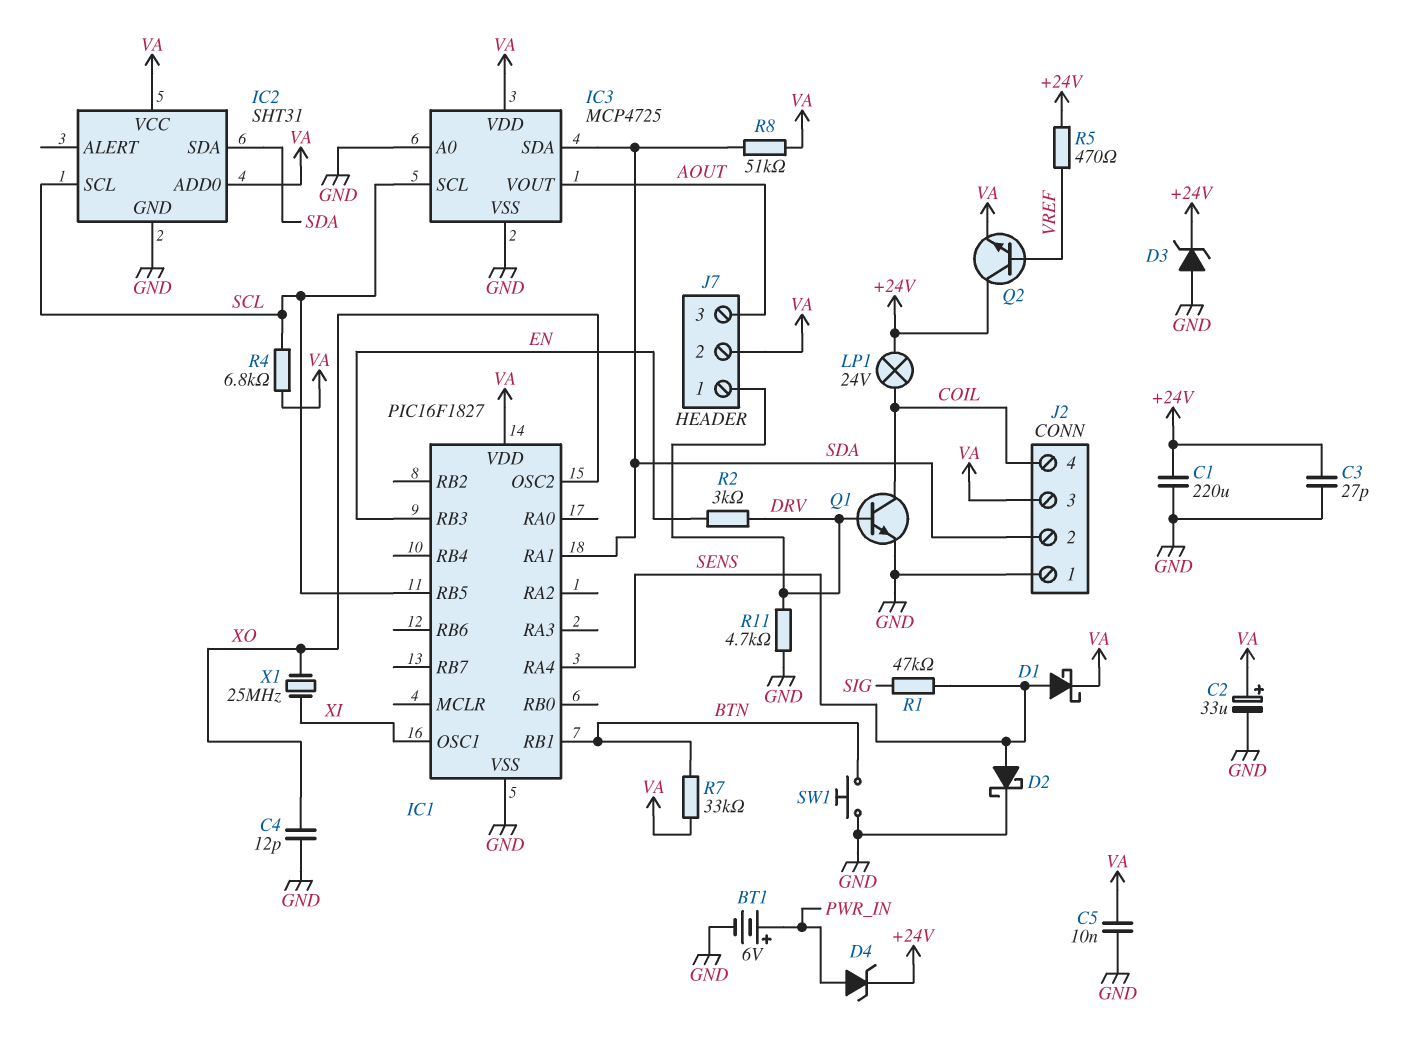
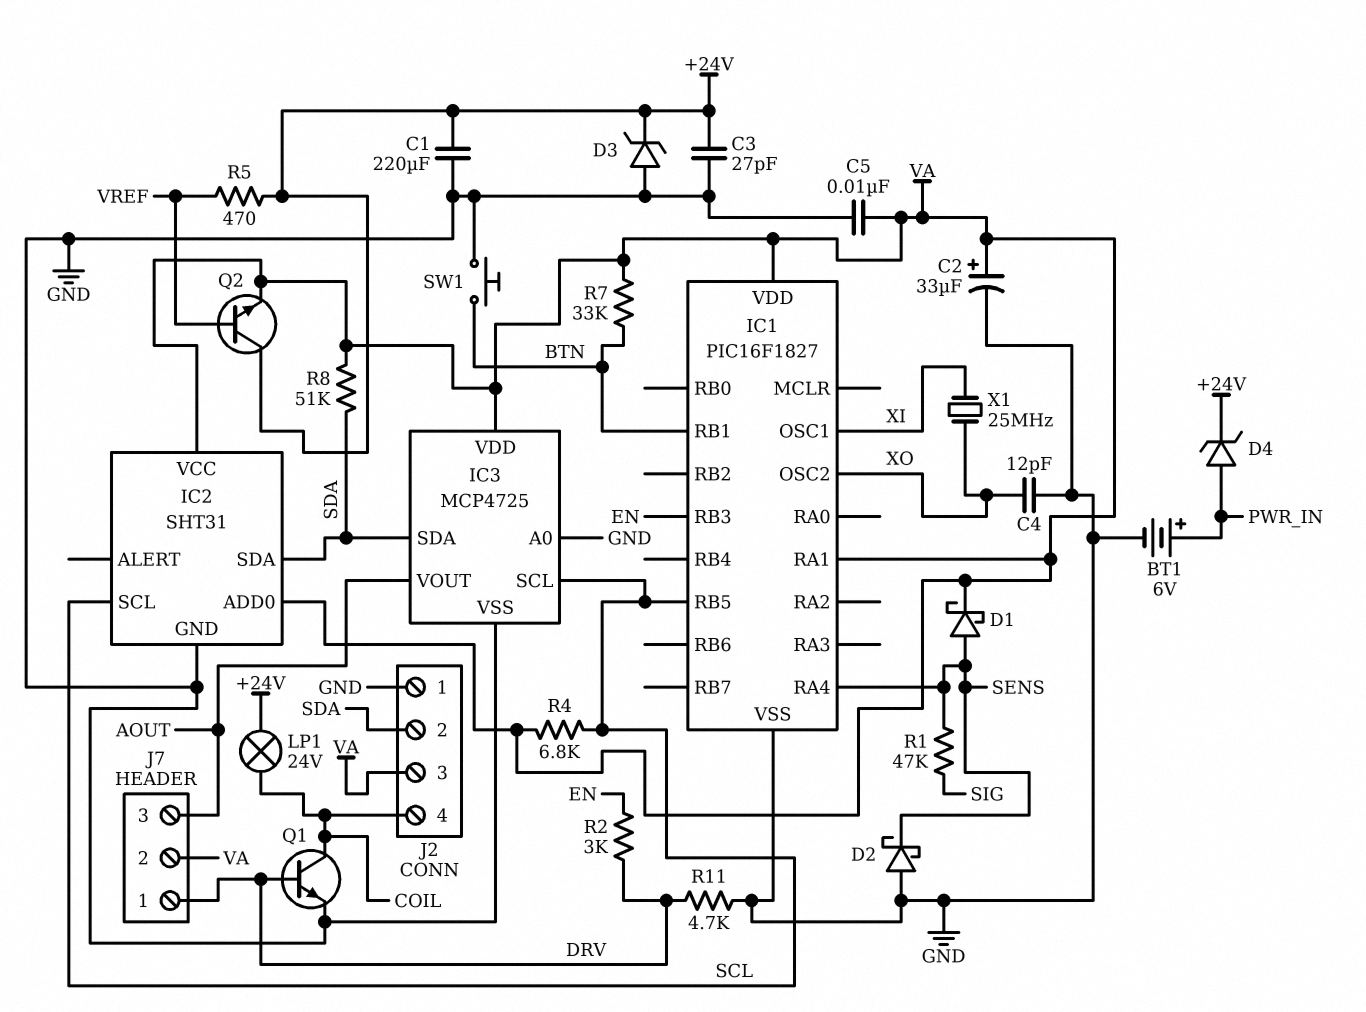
D2: schottky (A SENS, K GND) -> schottky (A GND, K SENS)
IC1 pin RA1: SDA -> VA

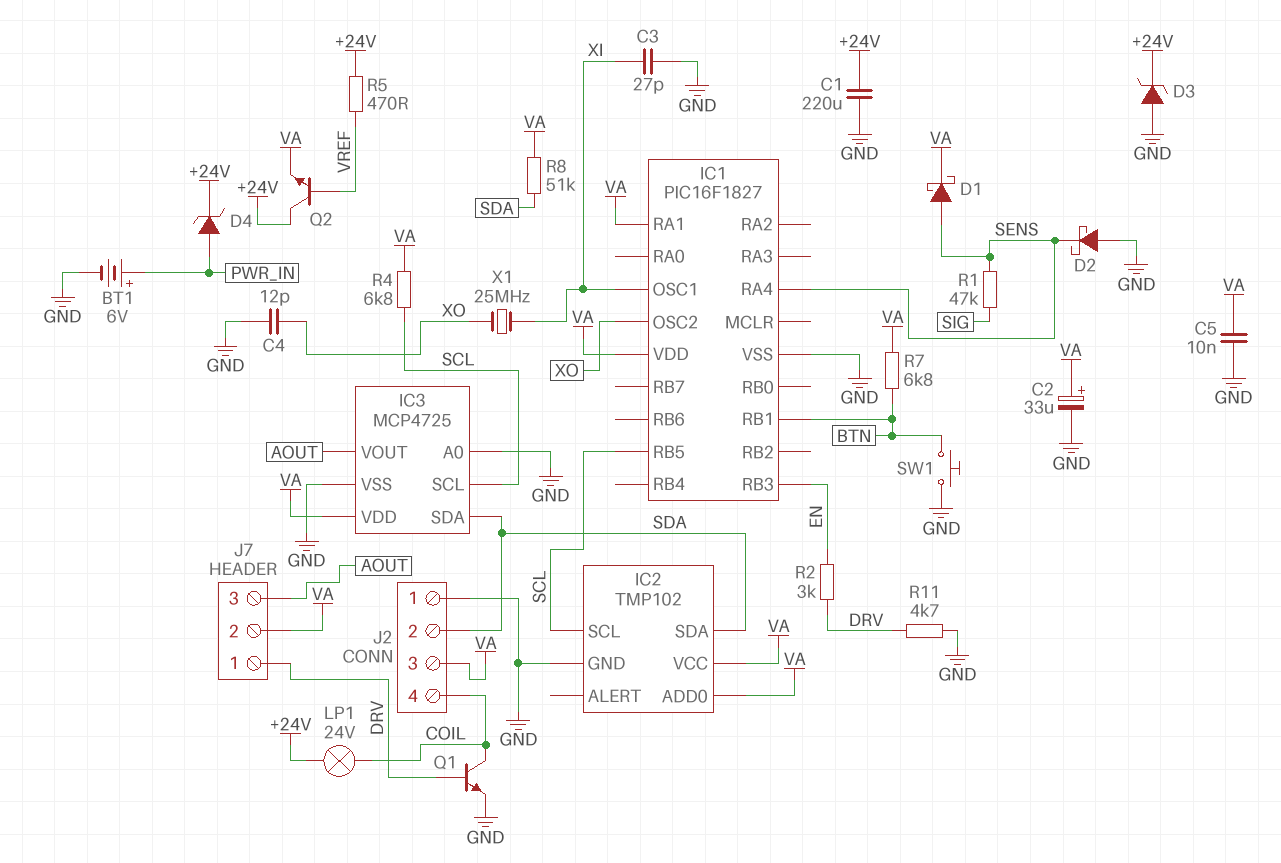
C3: 27pF (+24V, GND) -> 27pF (GND, XI)
IC2: SHT31 -> TMP102
R7: 33k (BTN, VA) -> 6.8k (BTN, VA)

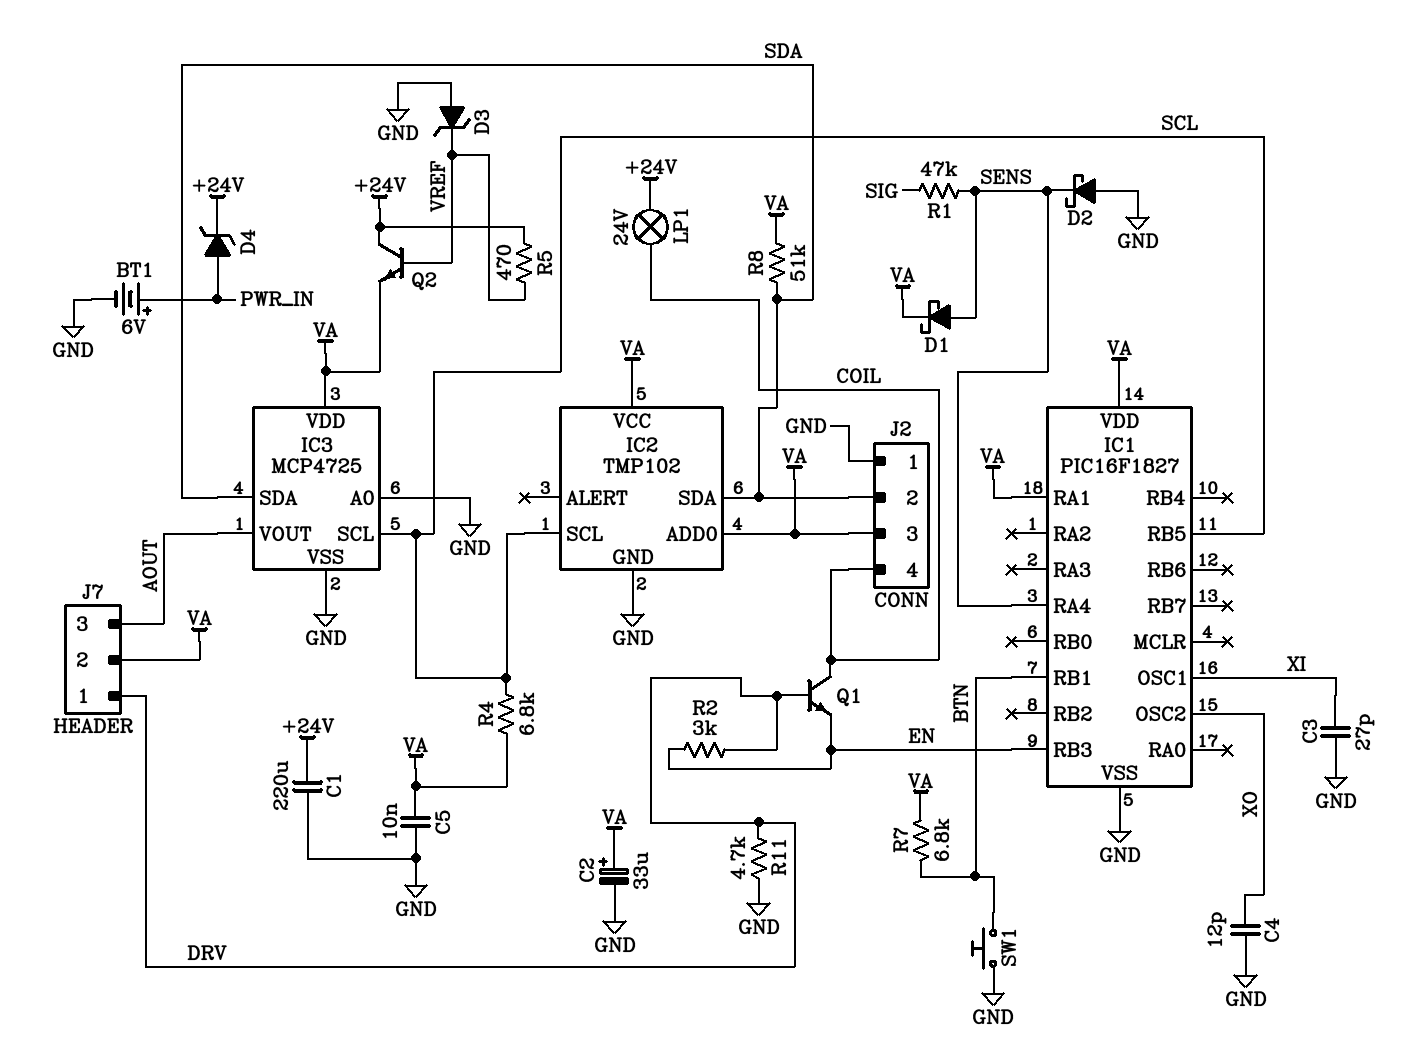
D3: zener (A GND, K +24V) -> zener (A GND, K VREF)
Q1: NPN (B DRV, C COIL, E GND) -> NPN (B DRV, C COIL, E EN)
X1: 25MHz (XI, XO) -> none

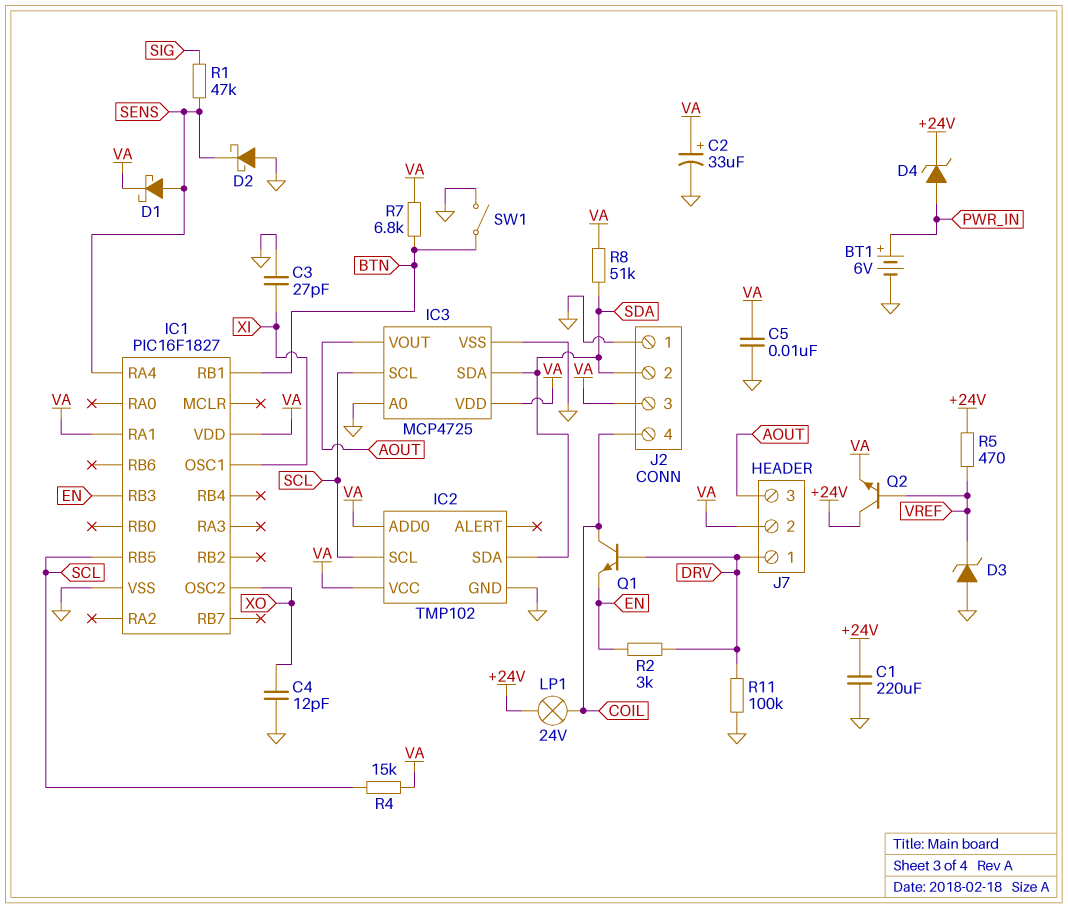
R4: 6.8k (SCL, VA) -> 15k (SCL, VA)
R11: 4.7k (DRV, GND) -> 100k (DRV, GND)
SW1: button (BTN, GND) -> switch (BTN, GND)

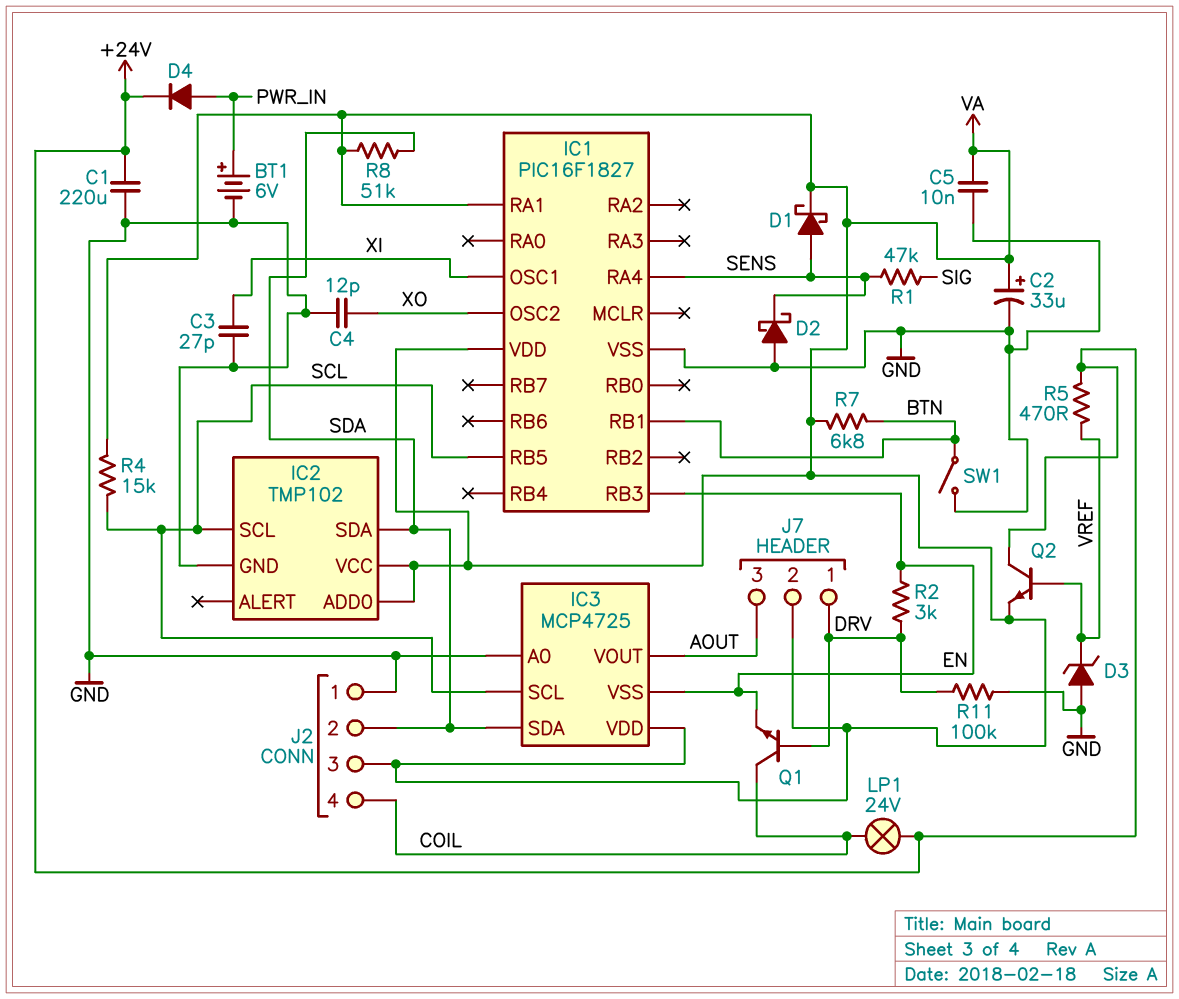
D4: zener (A PWR_IN, K +24V) -> diode (A PWR_IN, K +24V)
IC3 pin VSS: GND -> EN

